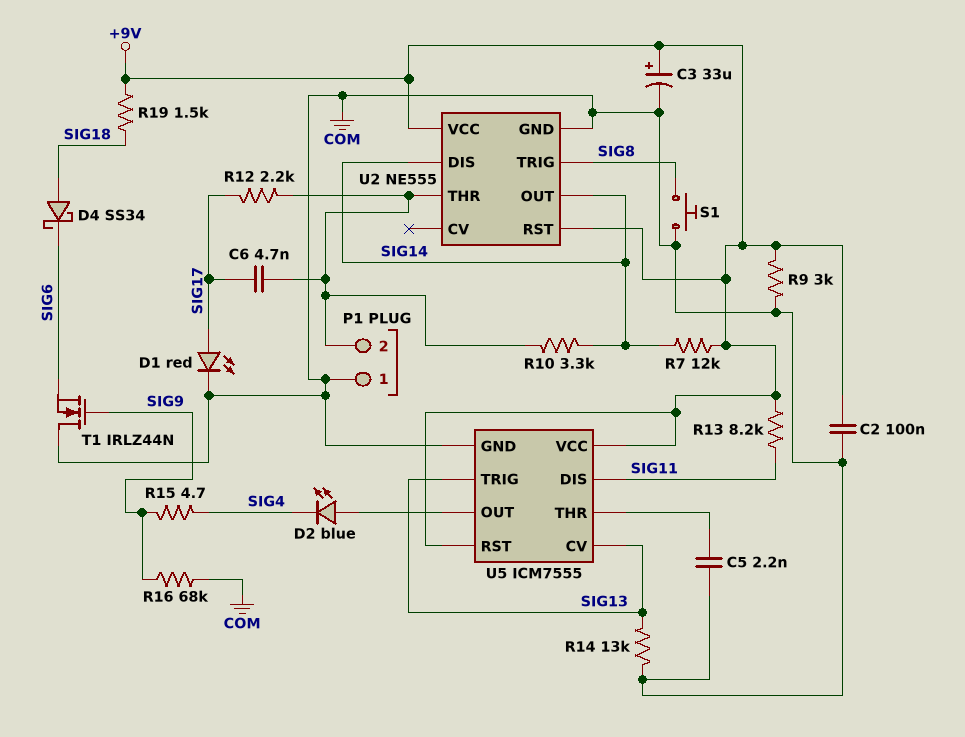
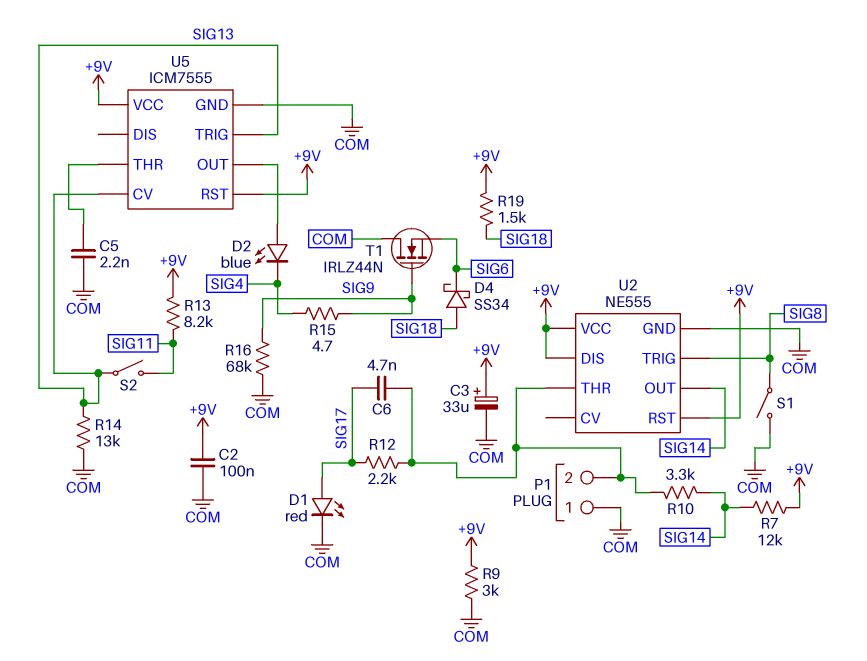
S1: button (COM, SIG8) -> switch (COM, SIG8)
S2: none -> switch (SIG11, SIG13)
U2 pin DIS: SIG14 -> +9V
U5 pin DIS: SIG11 -> none

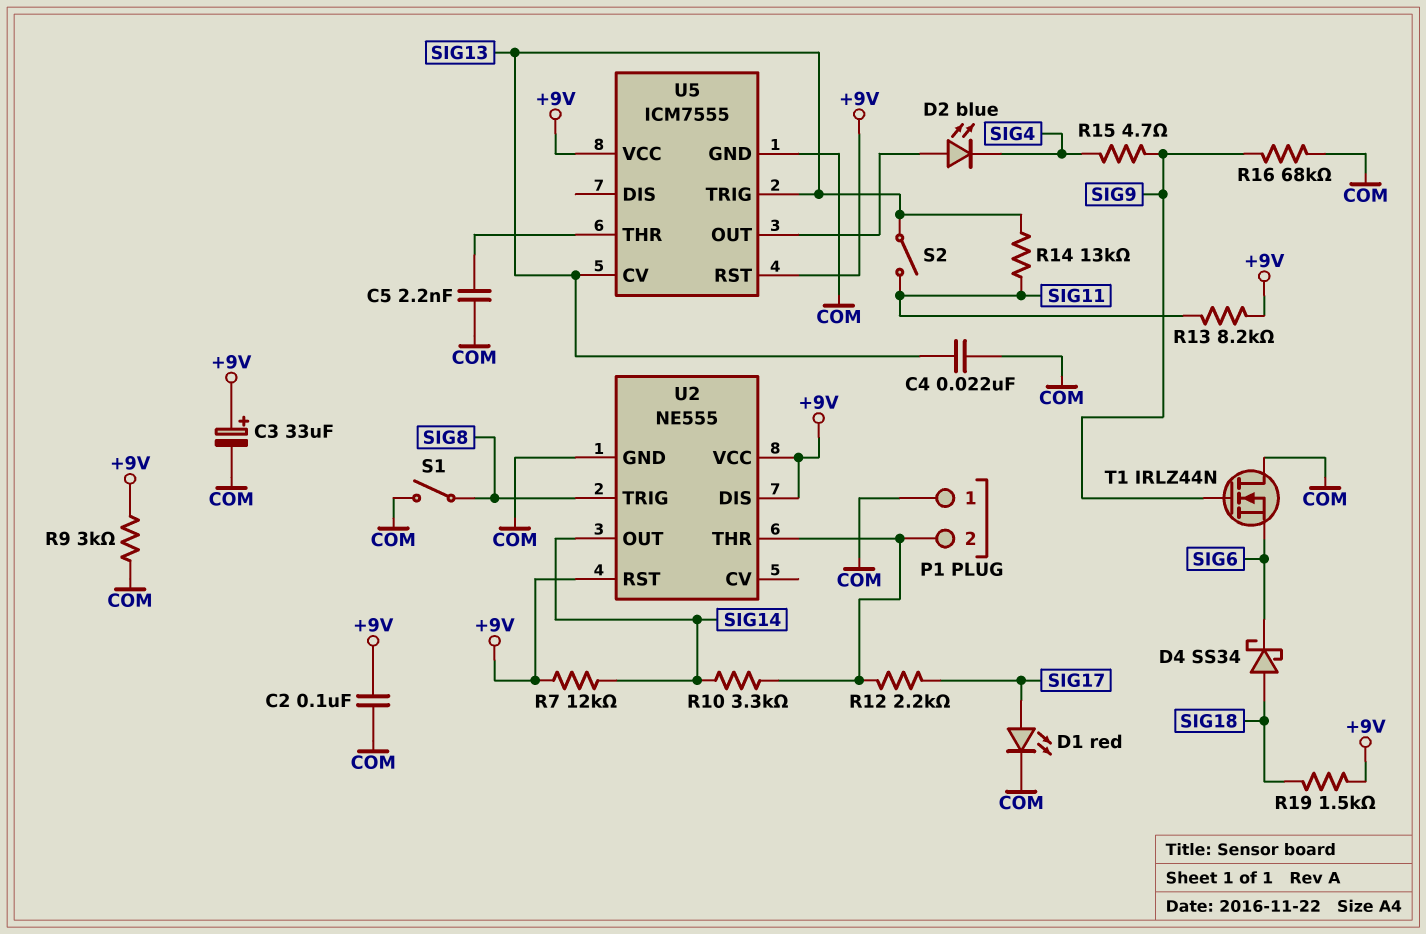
C4: none -> 22nF (COM, SIG13)
C6: 4.7nF (P1/2, SIG17) -> none
R14: 13k (COM, SIG13) -> 13k (SIG11, SIG13)

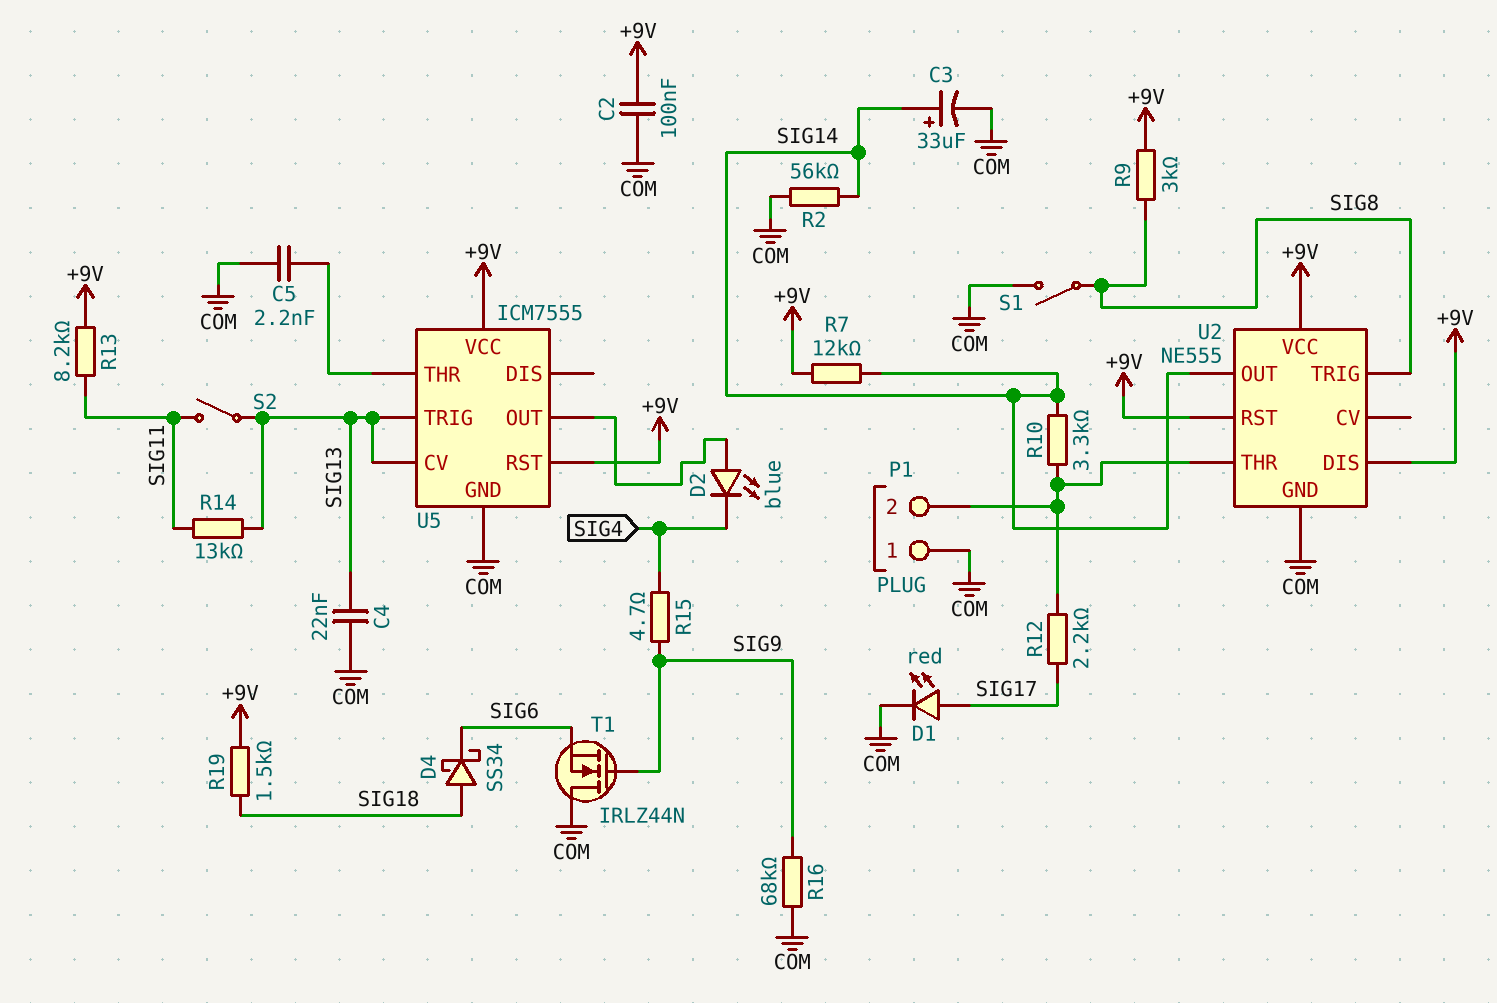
C3: 33uF (plus +9V, minus COM) -> 33uF (plus SIG14, minus COM)
R2: none -> 56k (COM, SIG14)
R9: 3k (+9V, COM) -> 3k (+9V, SIG8)

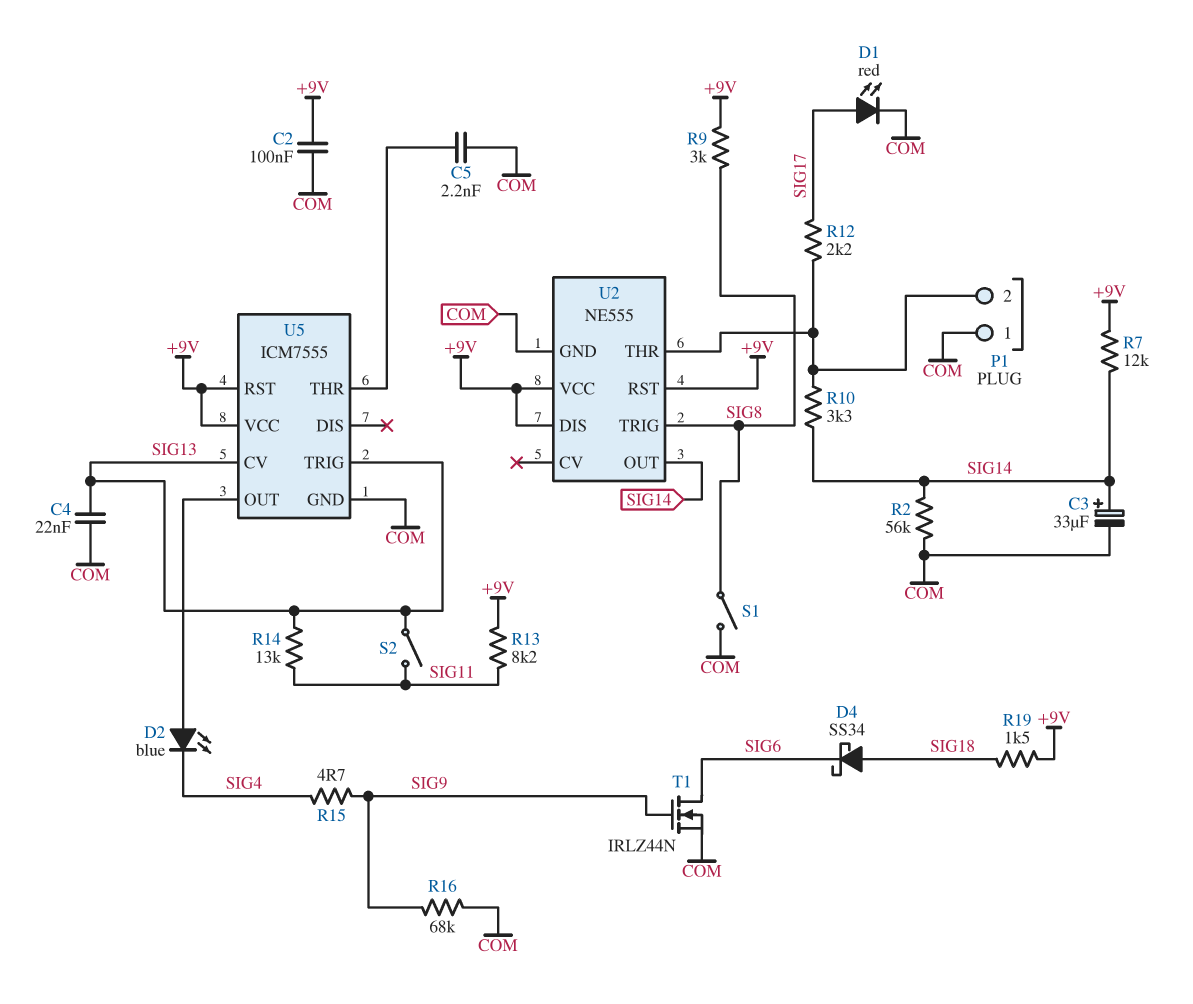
T1: NMOS IRLZ44N (G SIG9, D COM, S SIG6) -> NMOS IRLZ44N (G SIG9, D SIG6, S COM)

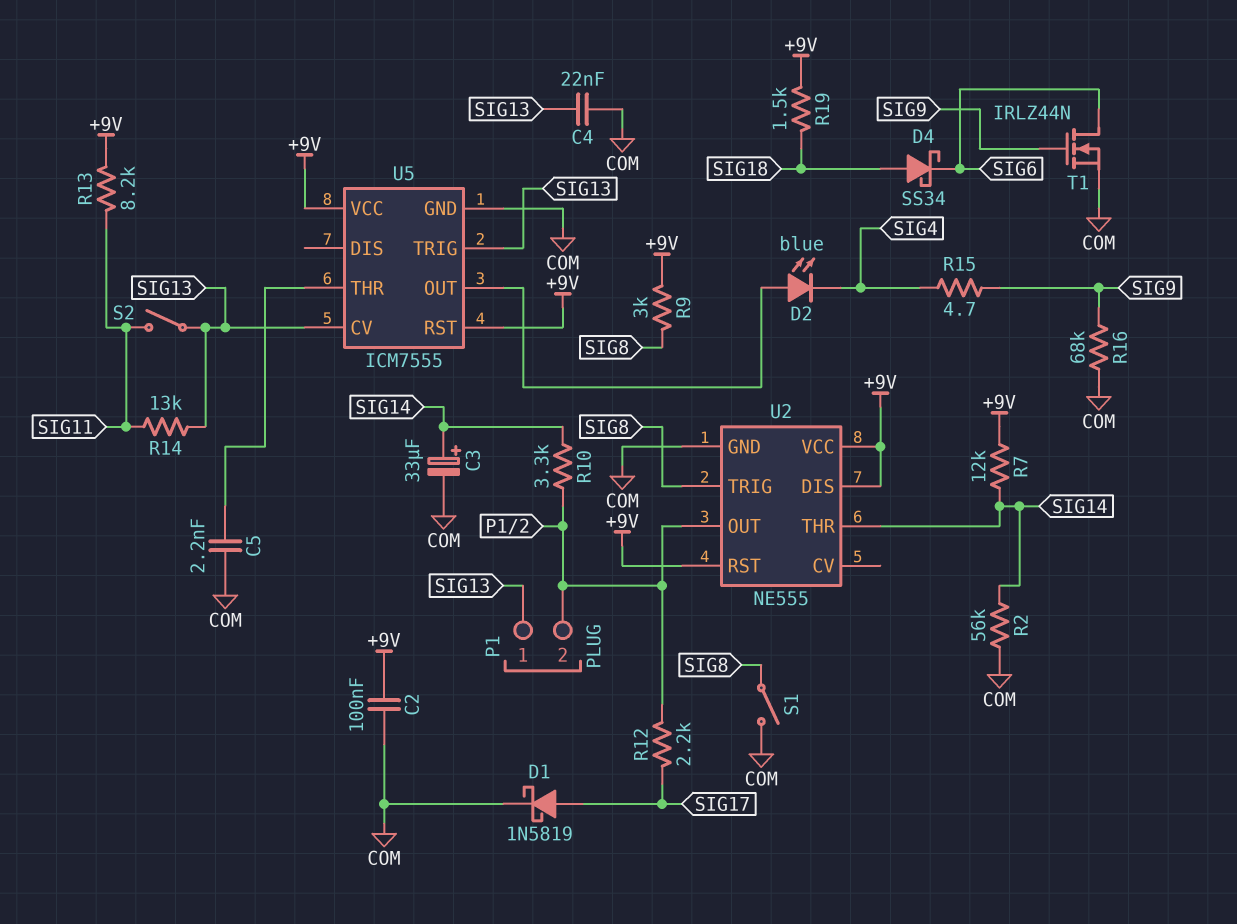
D1: LED red (A SIG17, K COM) -> schottky 1N5819 (A SIG17, K COM)
P1 pin 1: COM -> SIG13
U2 pin OUT: SIG14 -> P1/2
U2 pin THR: P1/2 -> SIG14

